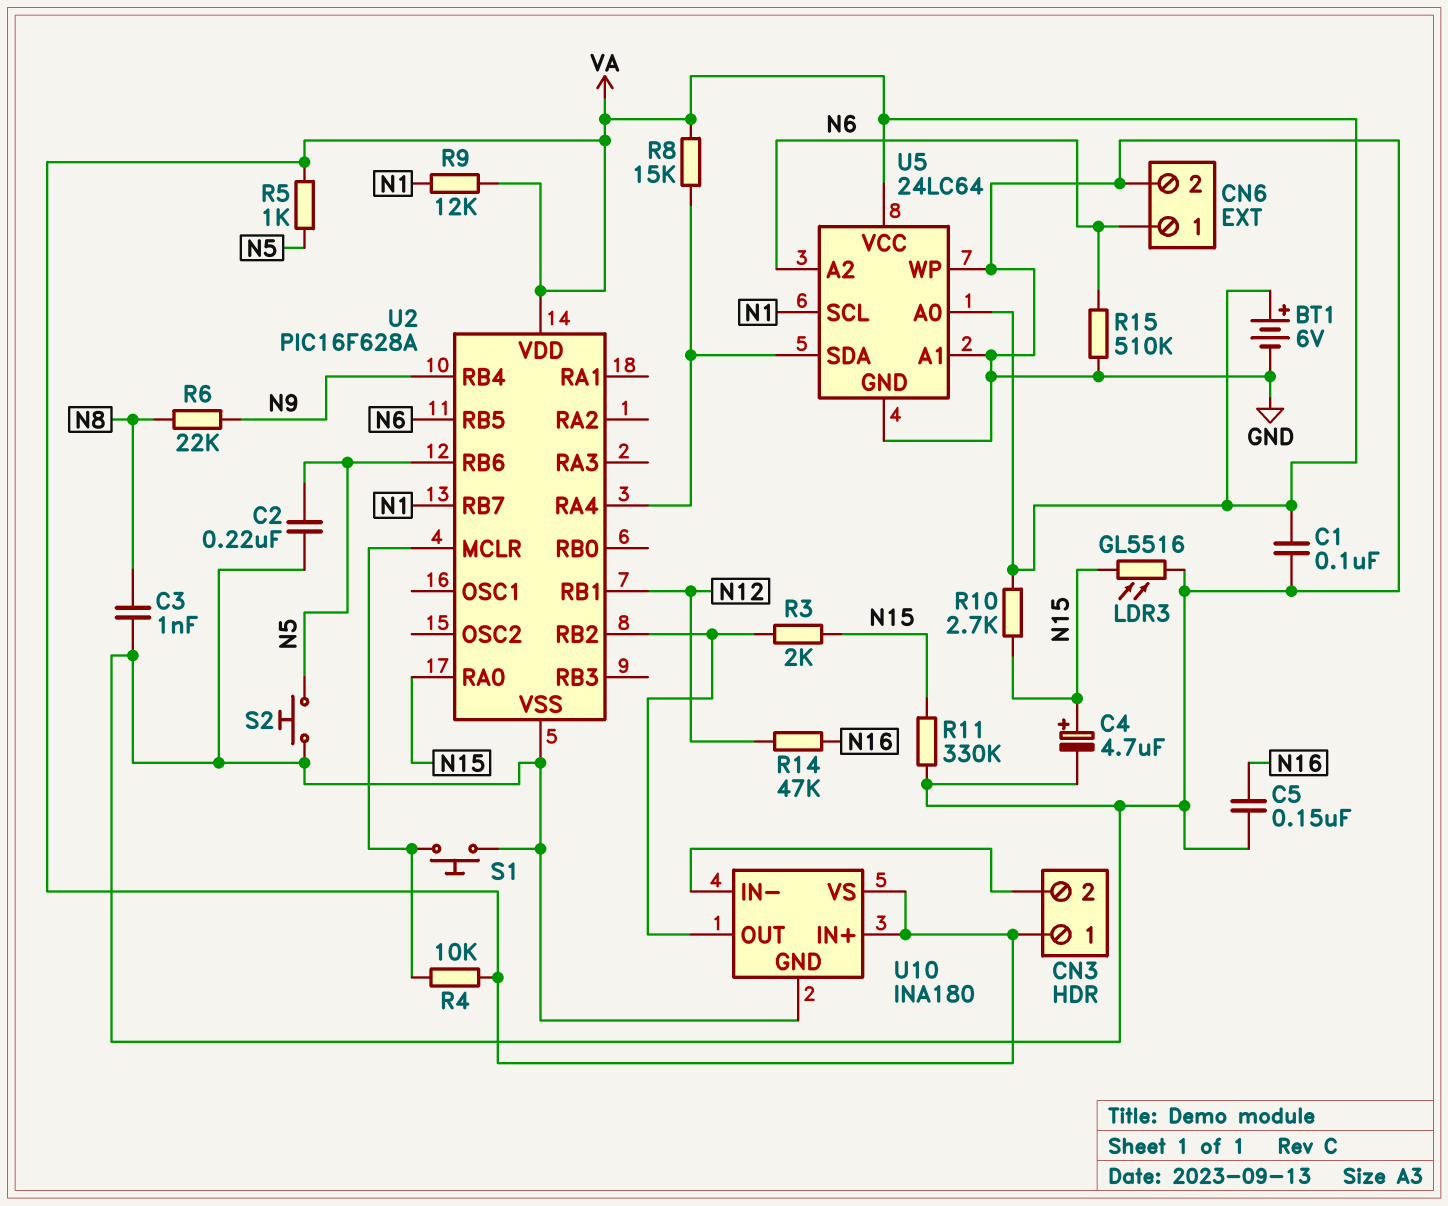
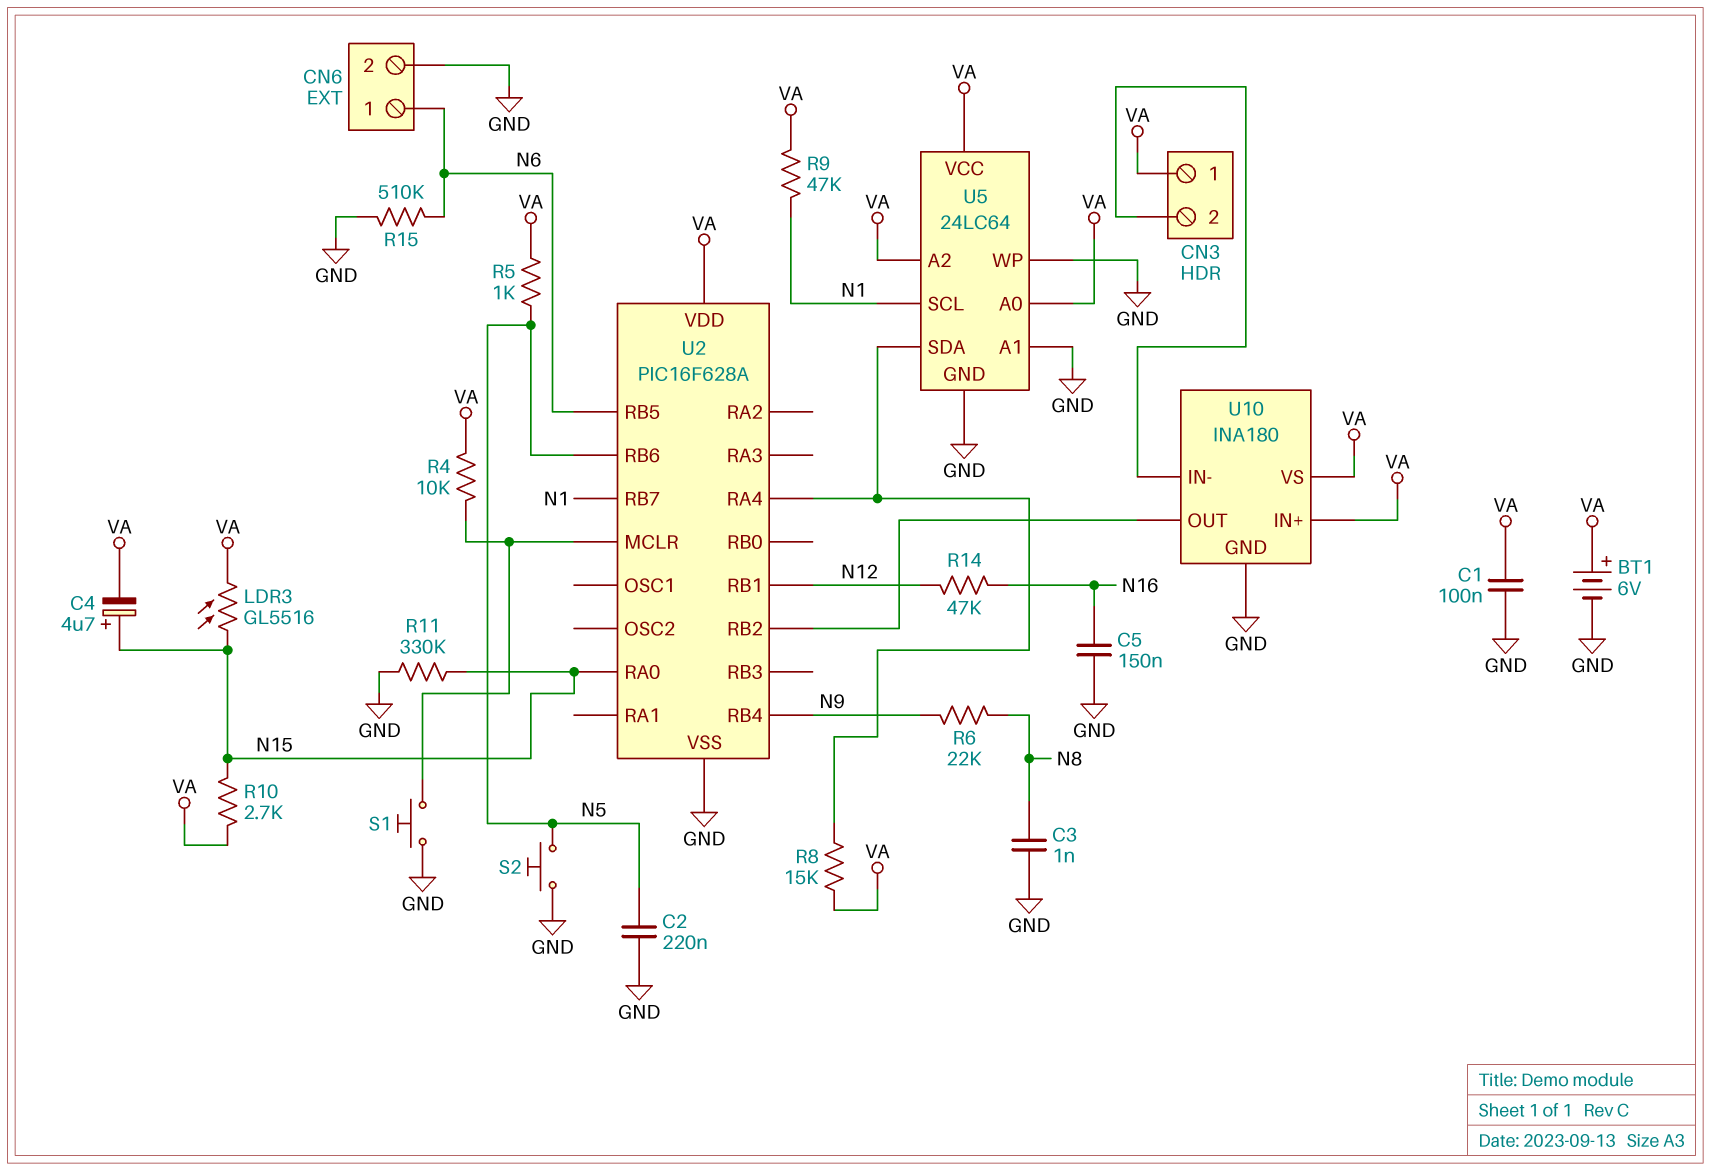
C4: 4.7uF (plus N15, minus GND) -> 4.7uF (plus N15, minus VA)
LDR3: GL5516 (GND, N15) -> GL5516 (N15, VA)
R3: 2k (N15, U2/RB2) -> none
R9: 12k (N1, VA) -> 47k (N1, VA)
U5 pin A2: N6 -> VA

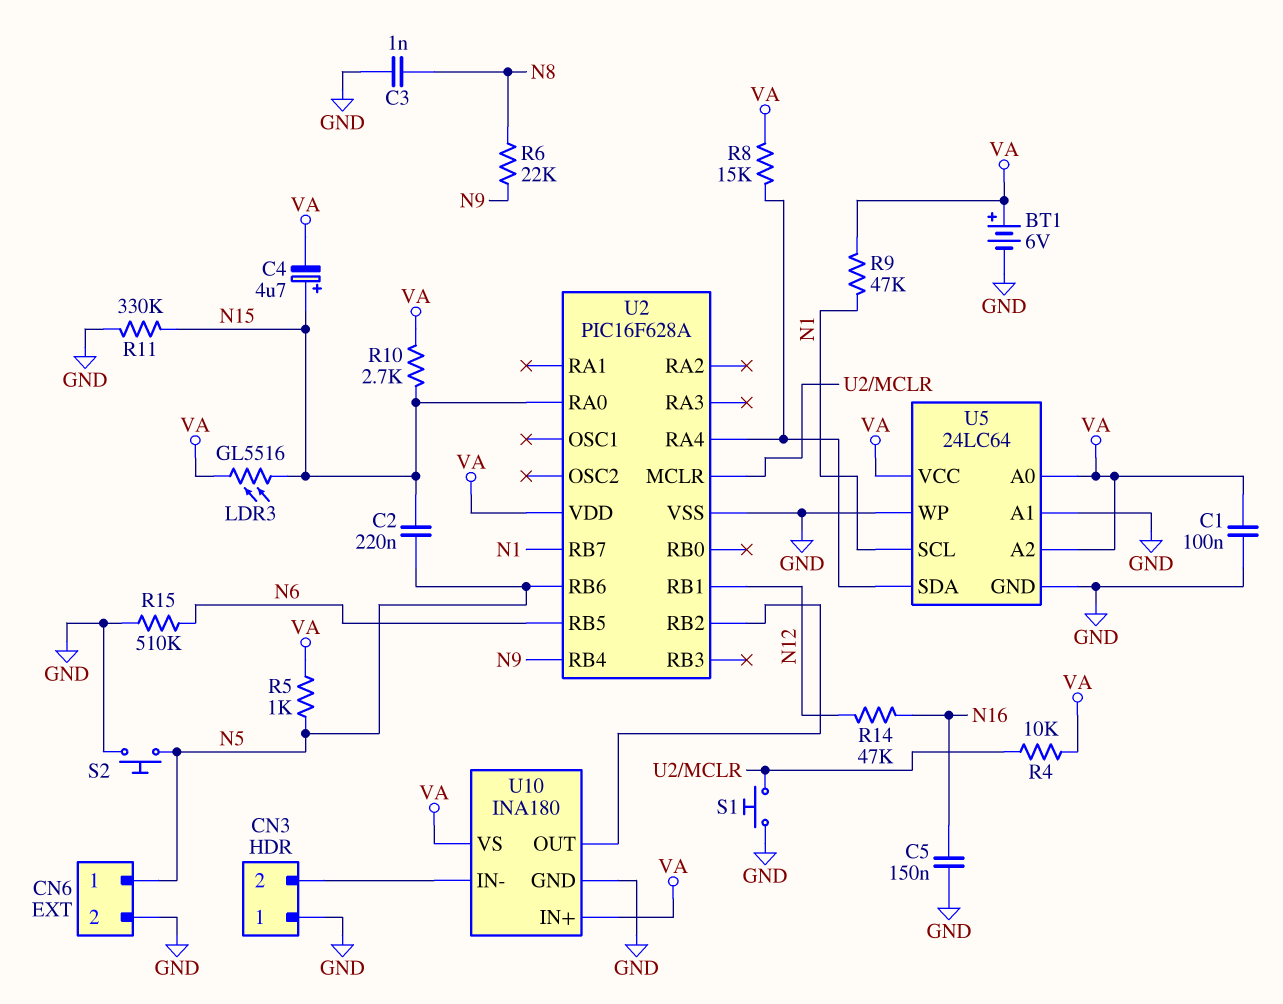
C2: 220nF (GND, N5) -> 220nF (N5, N15)
CN3 pin 1: VA -> GND
CN6 pin 1: N6 -> N5

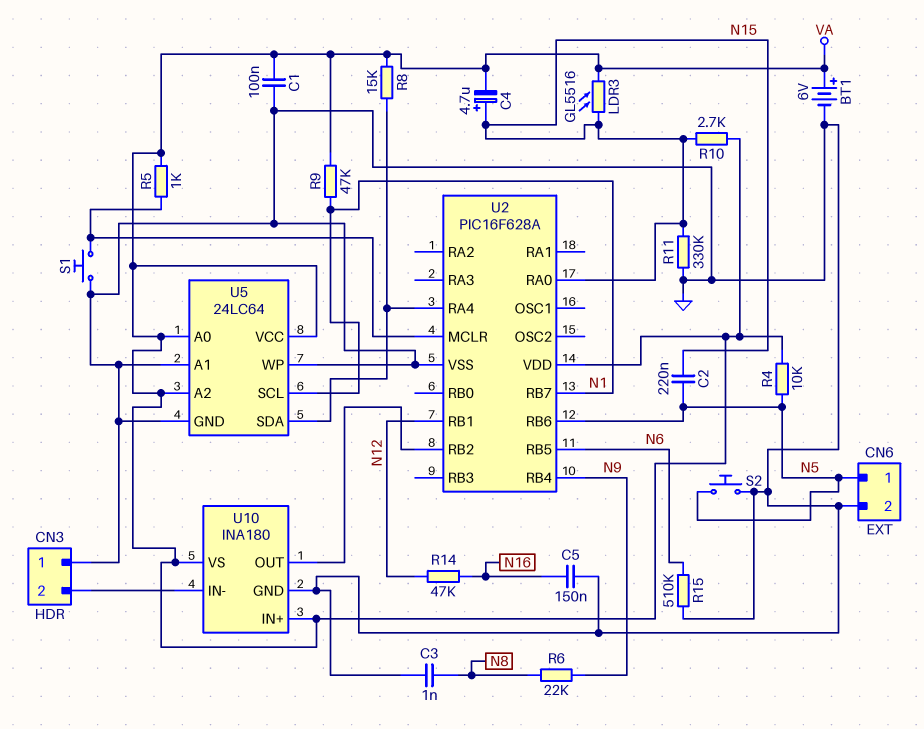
R4: 10k (U2/MCLR, VA) -> 10k (N5, VA)
R5: 1k (N5, VA) -> 1k (U2/MCLR, VA)

